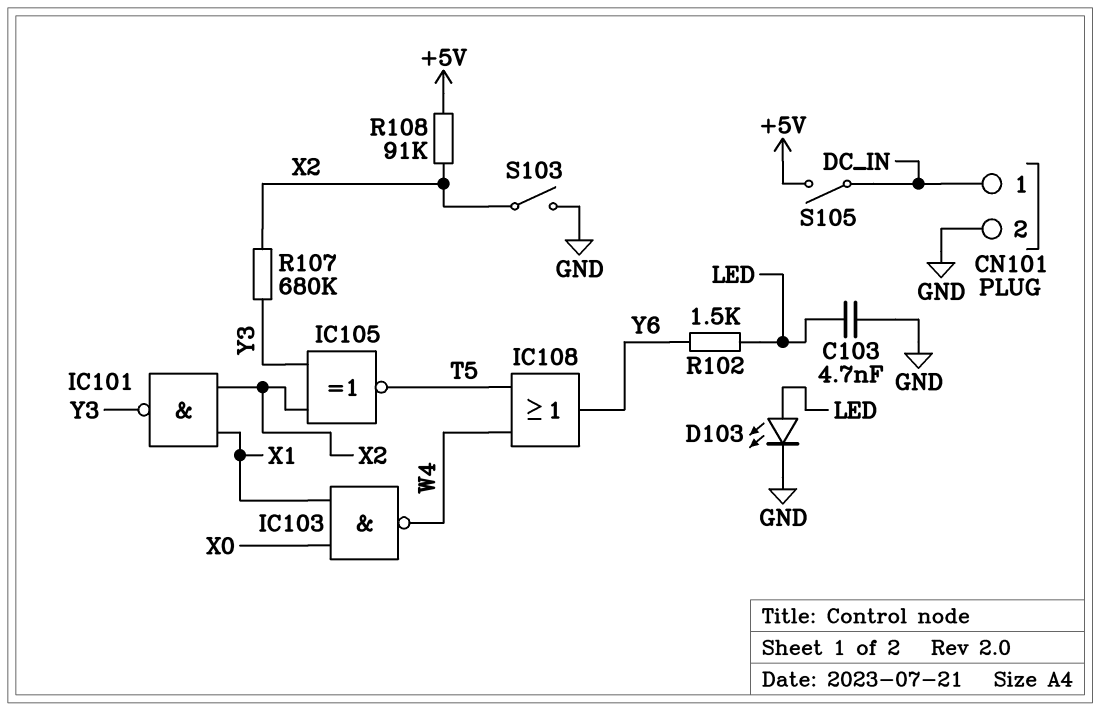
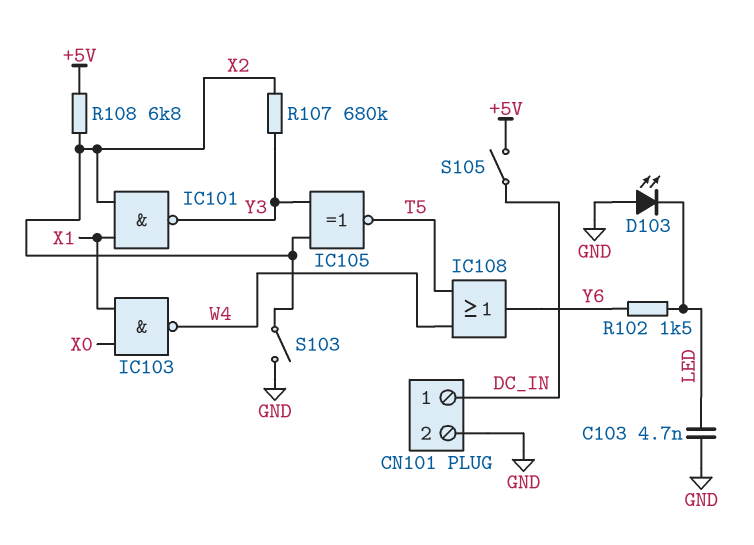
D103: LED (A LED, K GND) -> LED (A GND, K LED)
R108: 91k (+5V, X2) -> 6.8k (+5V, X2)

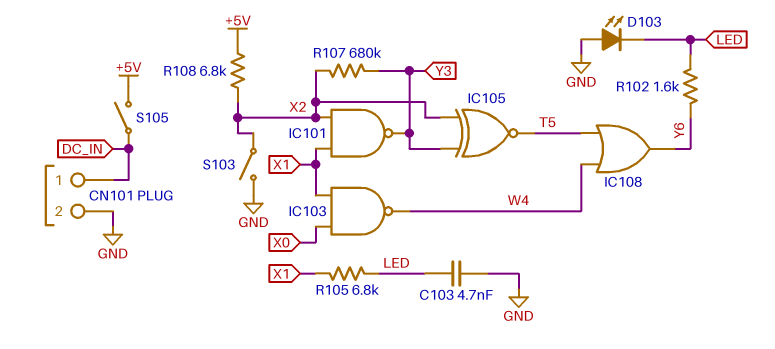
R102: 1.5k (LED, Y6) -> 1.6k (LED, Y6)
R105: none -> 6.8k (LED, X1)

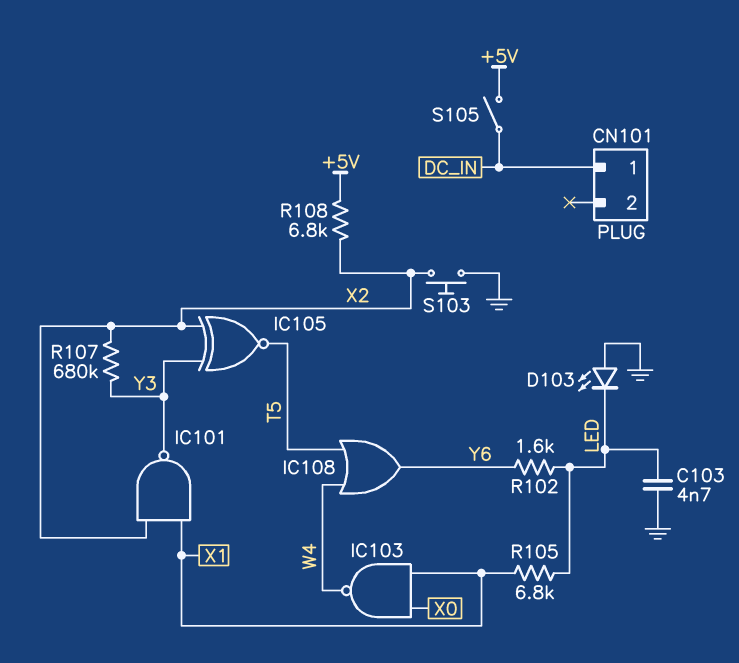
CN101 pin 2: GND -> none
S103: switch (GND, X2) -> button (GND, X2)

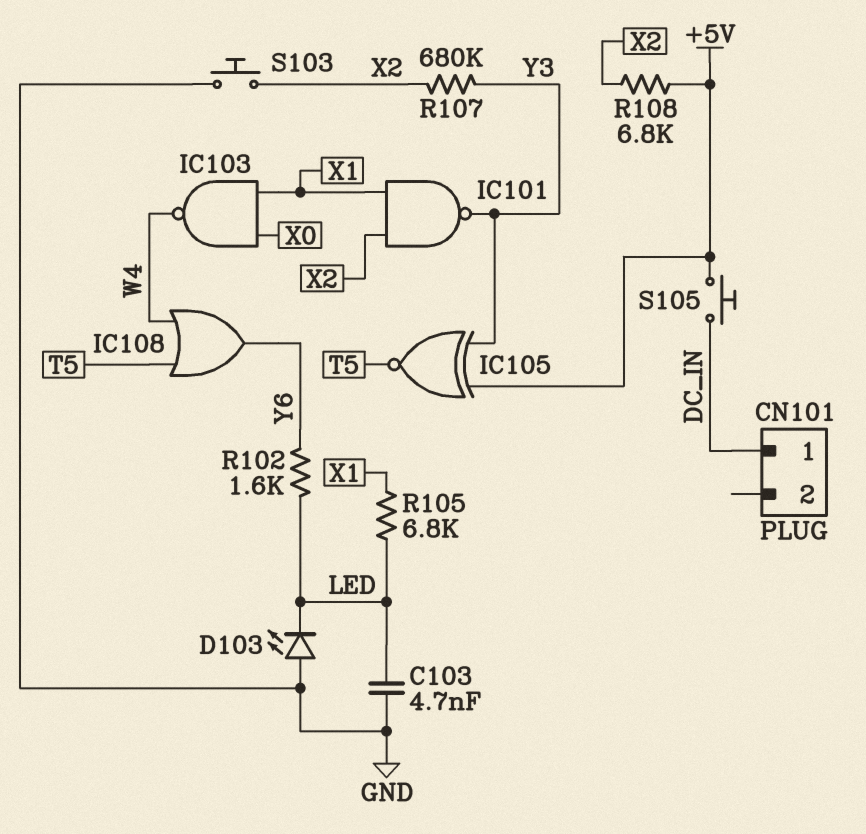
IC105: XNOR (in X2, in Y3, out T5) -> XNOR (in +5V, in Y3, out T5)
S105: switch (+5V, DC_IN) -> button (+5V, DC_IN)

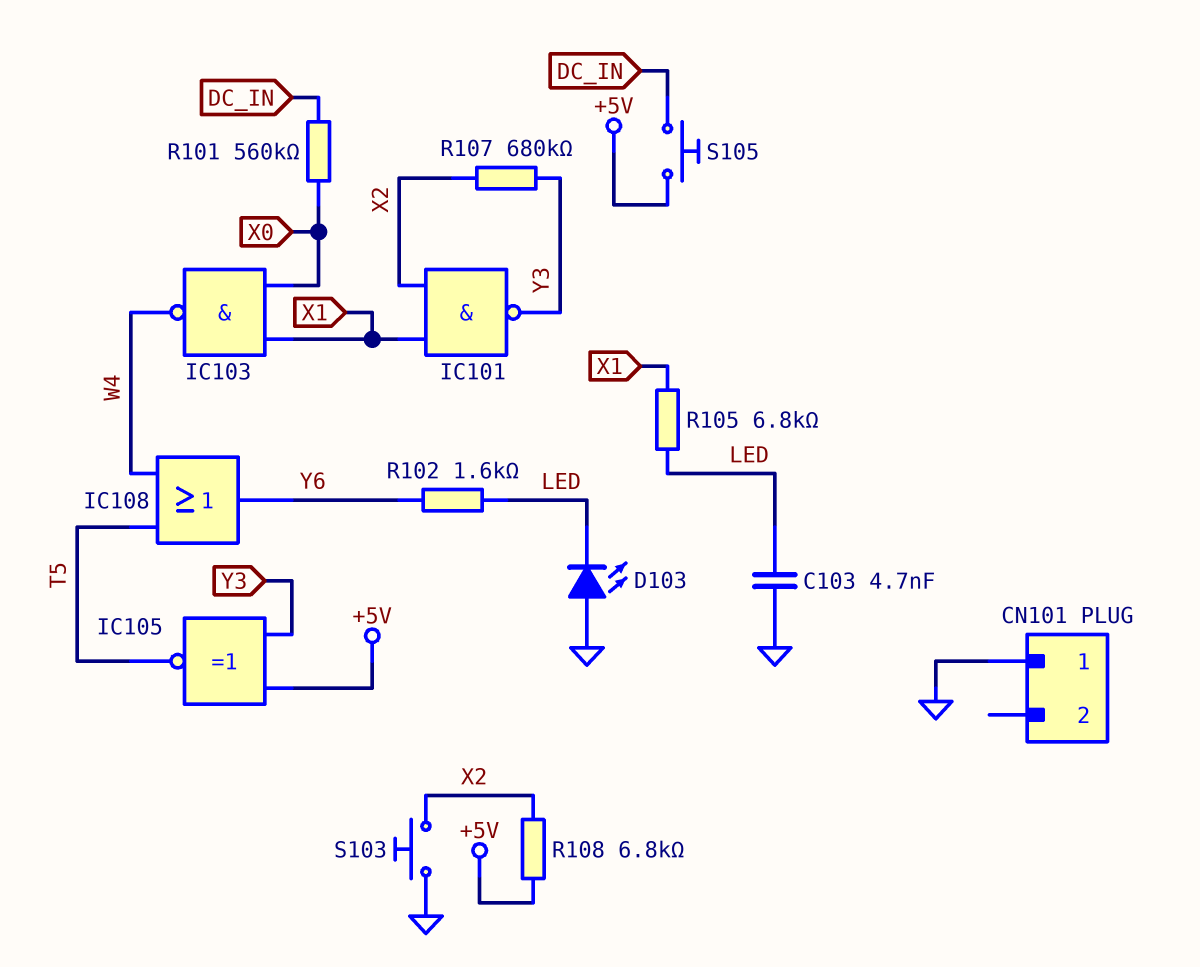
CN101 pin 1: DC_IN -> GND
R101: none -> 560k (DC_IN, X0)

